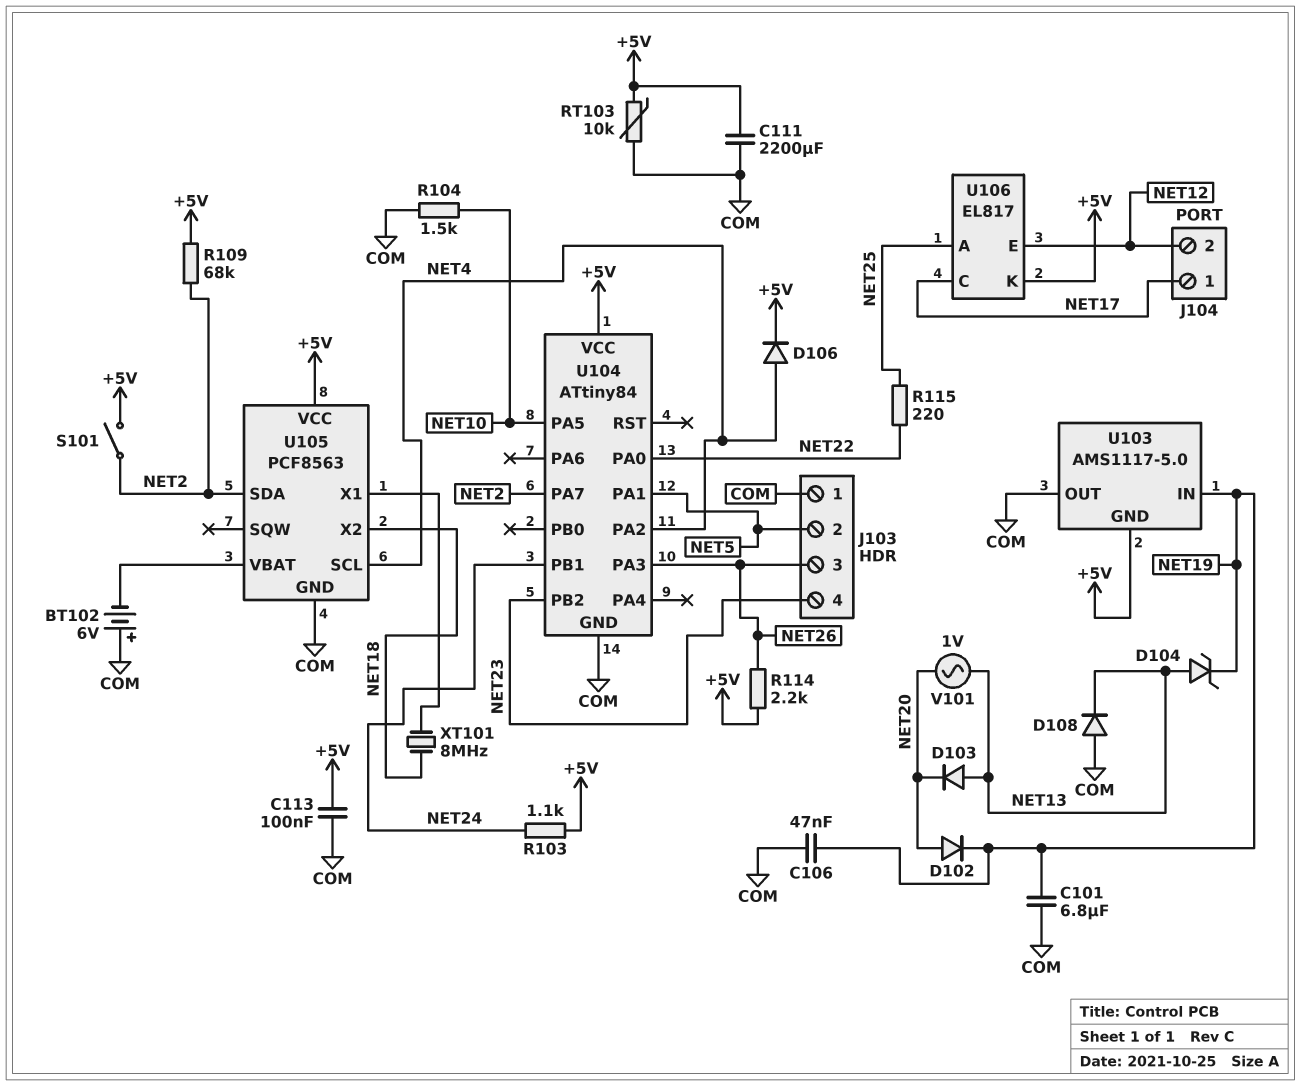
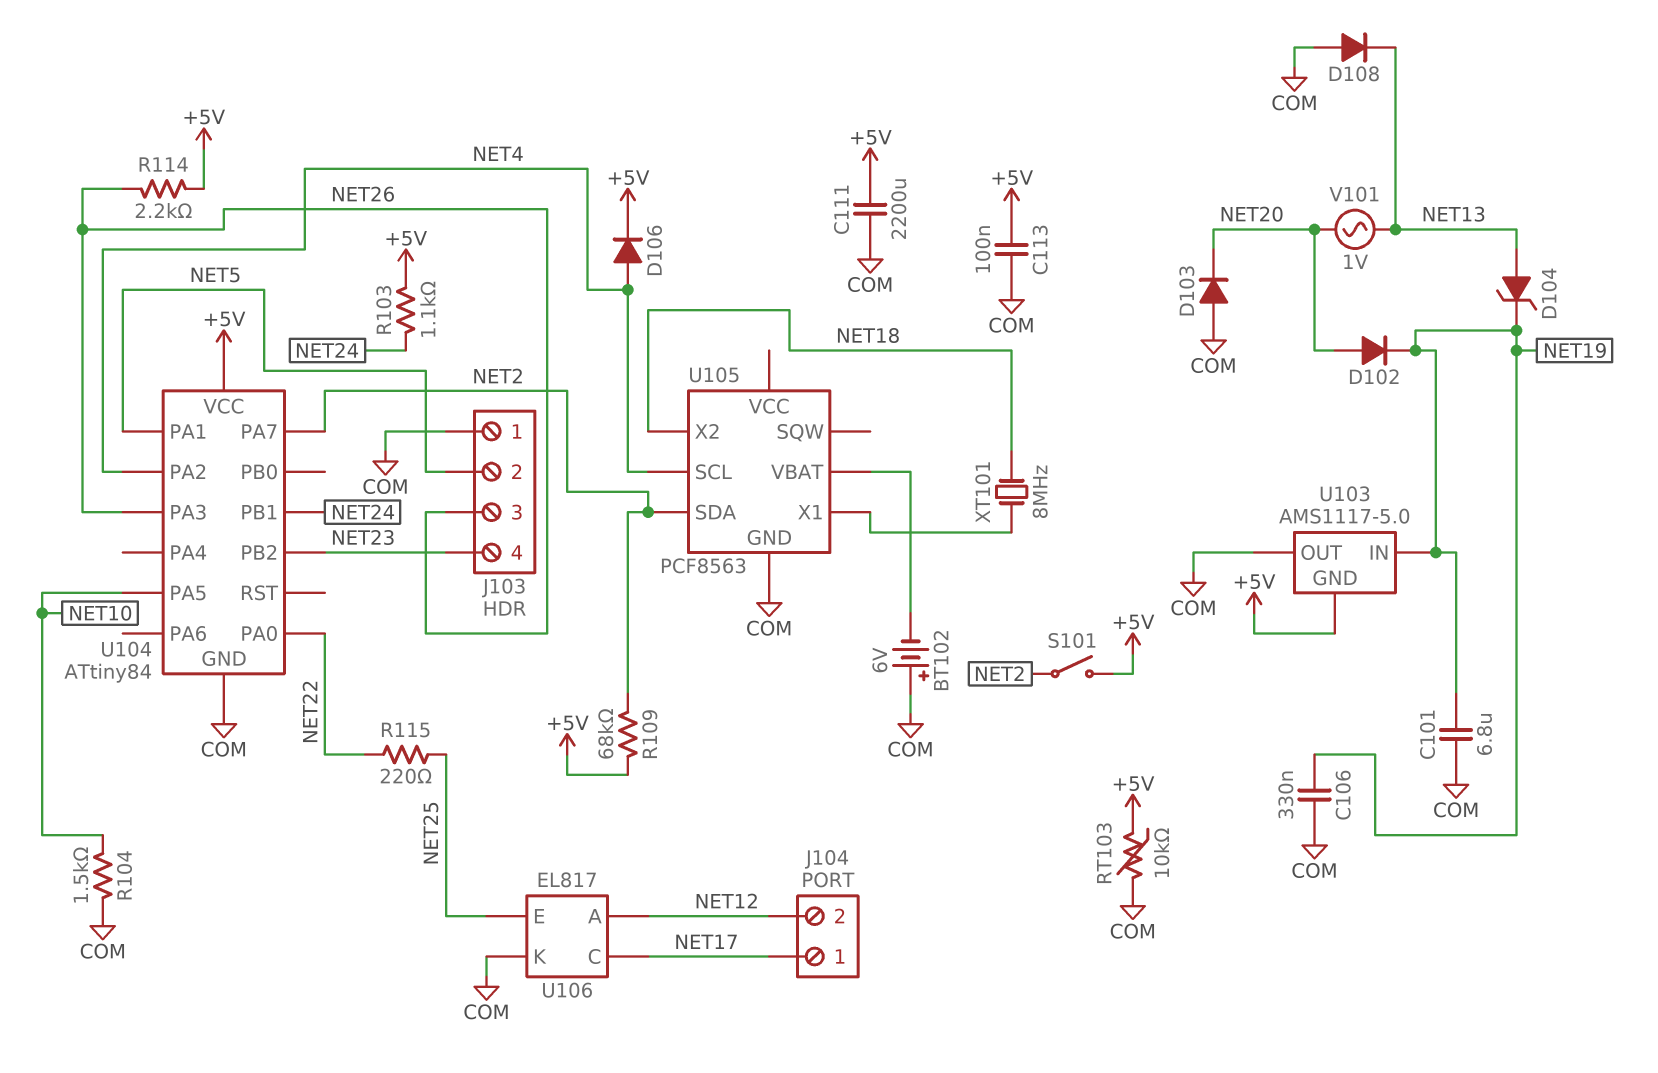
C106: 47nF (COM, NET19) -> 330nF (COM, NET19)
D103: diode (A NET13, K NET20) -> diode (A COM, K NET20)
U105 pin VCC: +5V -> none
U106 pin A: NET25 -> NET12
U106 pin E: NET12 -> NET25
U106 pin K: +5V -> COM

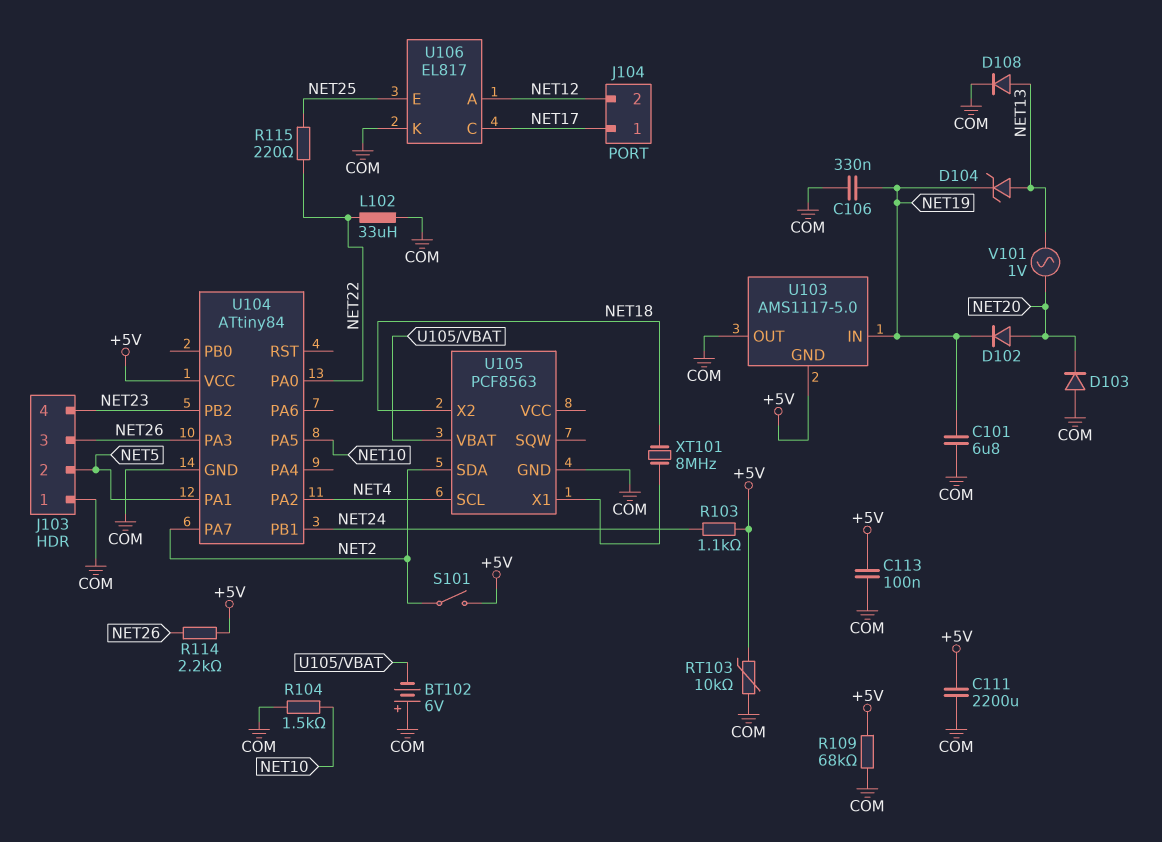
D106: diode (A NET4, K +5V) -> none
D108: diode (A COM, K NET13) -> diode (A NET13, K COM)
L102: none -> 33uH (COM, NET22)
R109: 68k (+5V, NET2) -> 68k (+5V, COM)

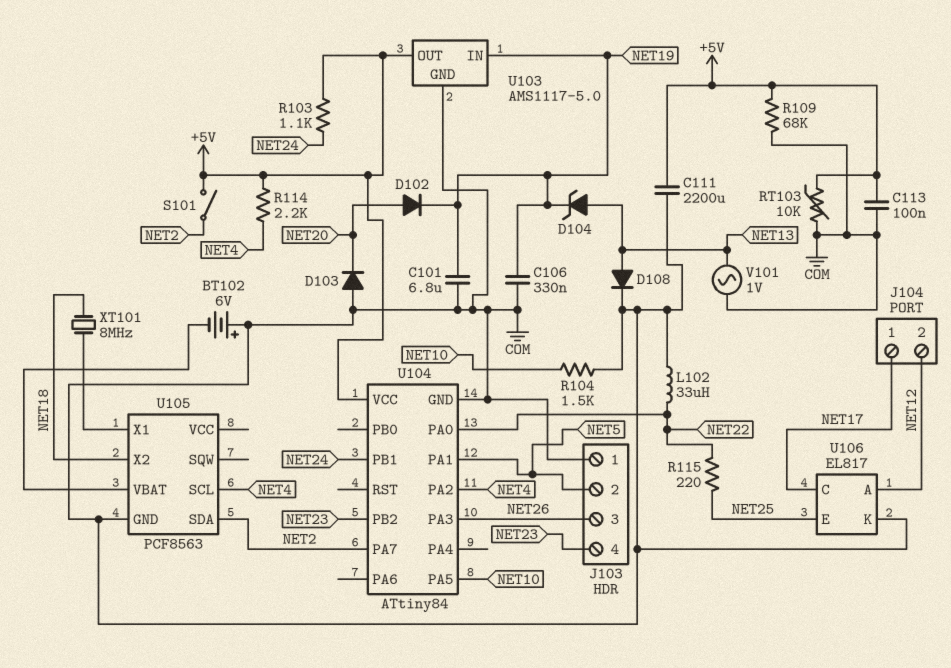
R114: 2.2k (+5V, NET26) -> 2.2k (+5V, NET4)
U103 pin GND: +5V -> COM
U103 pin OUT: COM -> +5V
V101: AC 1V (NET13, NET20) -> AC 1V (COM, NET13)

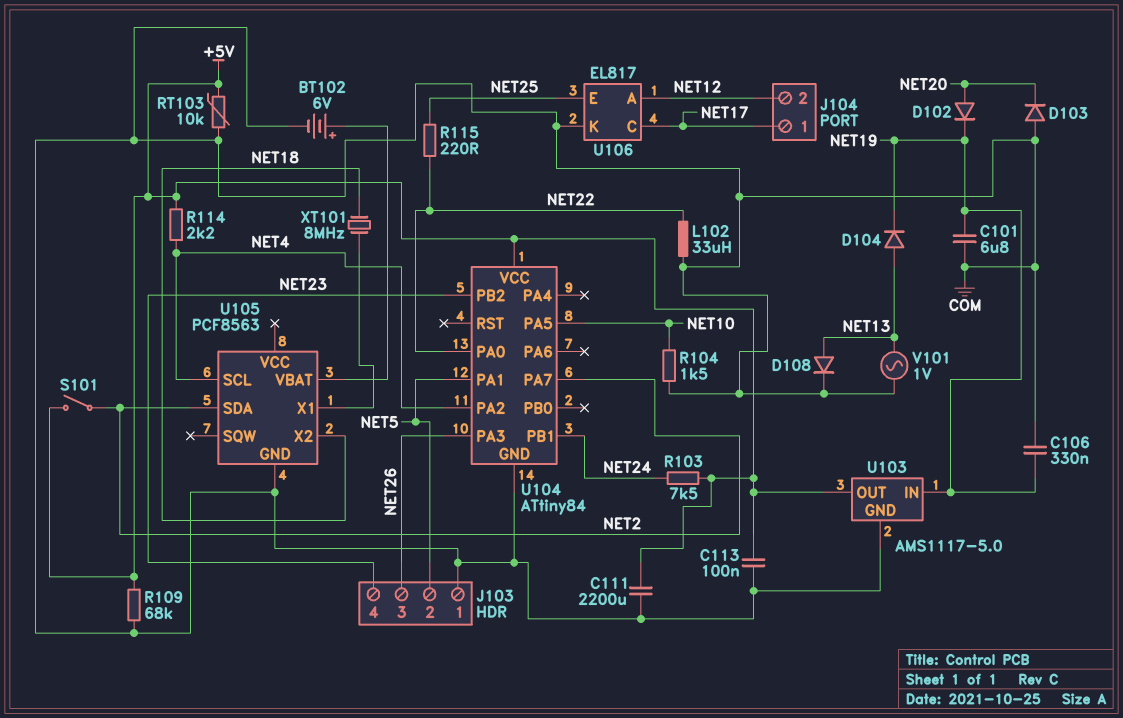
BT102: 6V (plus COM, minus U105/VBAT) -> 6V (plus U105/VBAT, minus COM)
D104: zener (A NET13, K NET19) -> diode (A NET13, K NET19)
R103: 1.1k (+5V, NET24) -> 7.5k (+5V, NET24)

